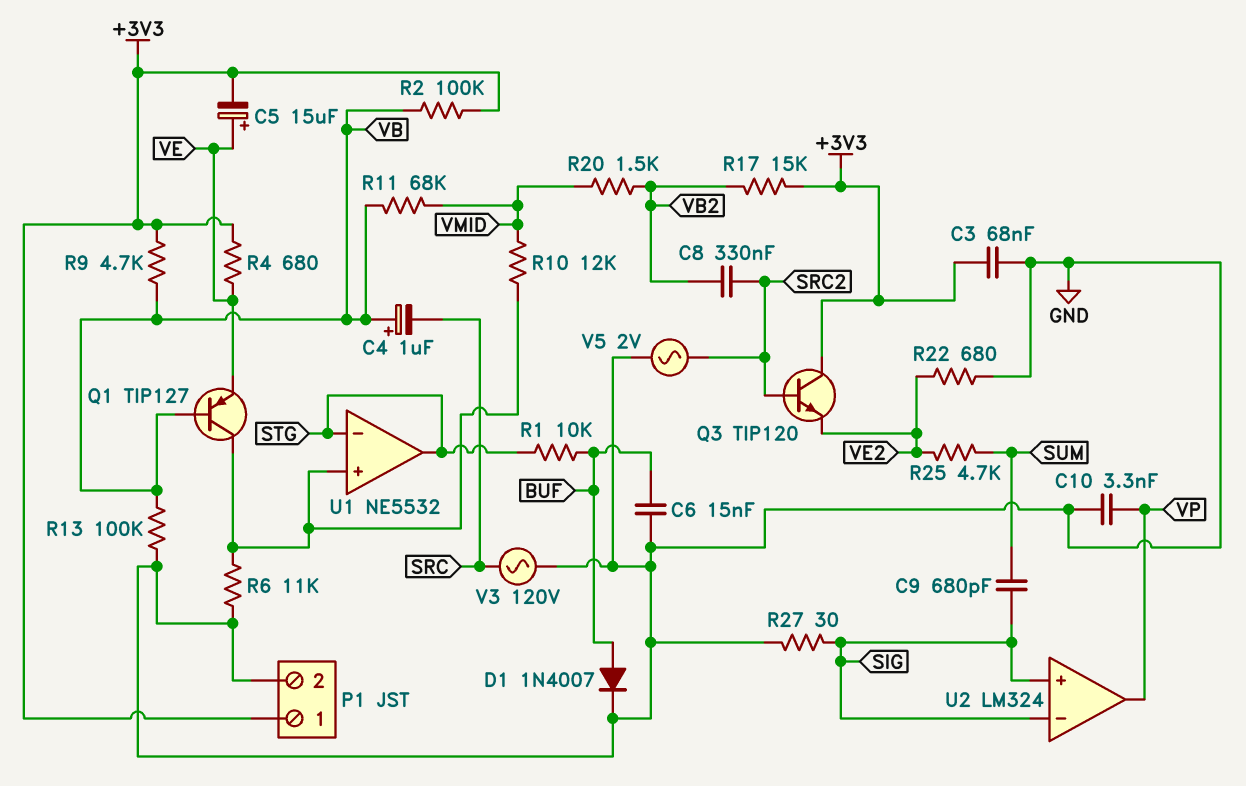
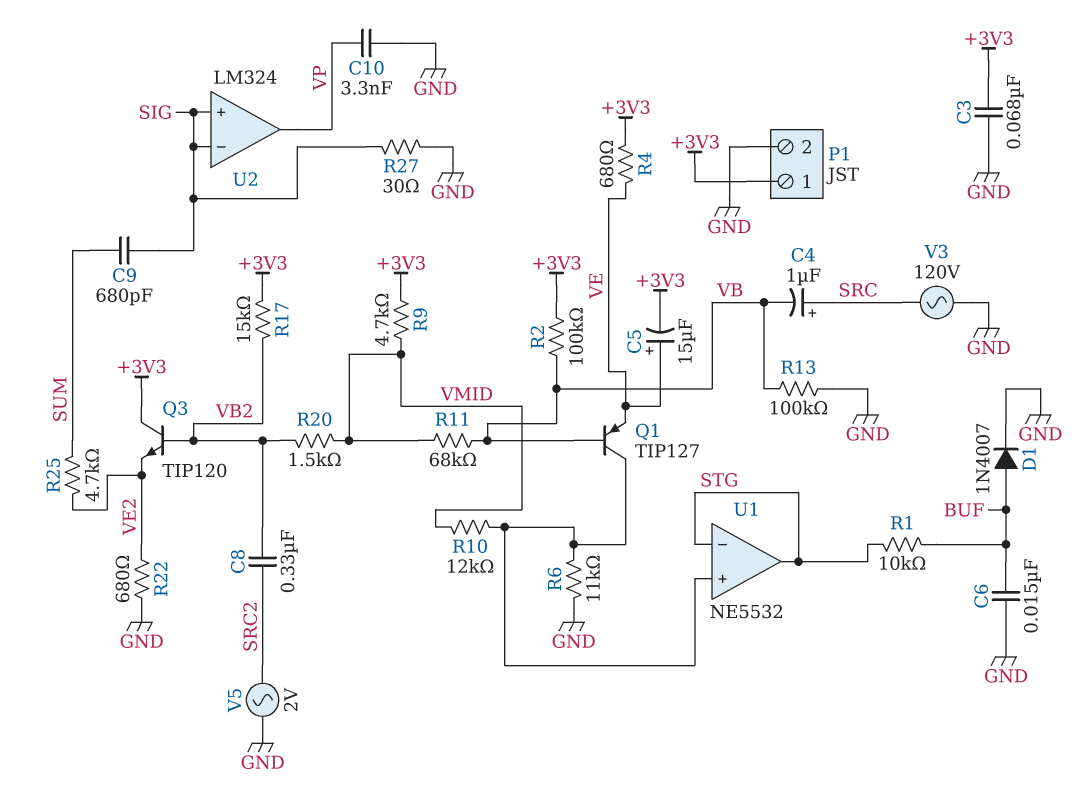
C4: 1uF (plus VB, minus SRC) -> 1uF (plus SRC, minus VB)
Q3: NPN TIP120 (B SRC2, C +3V3, E VE2) -> NPN TIP120 (B VB2, C +3V3, E VE2)
R9: 4.7k (+3V3, VB) -> 4.7k (+3V3, VMID)

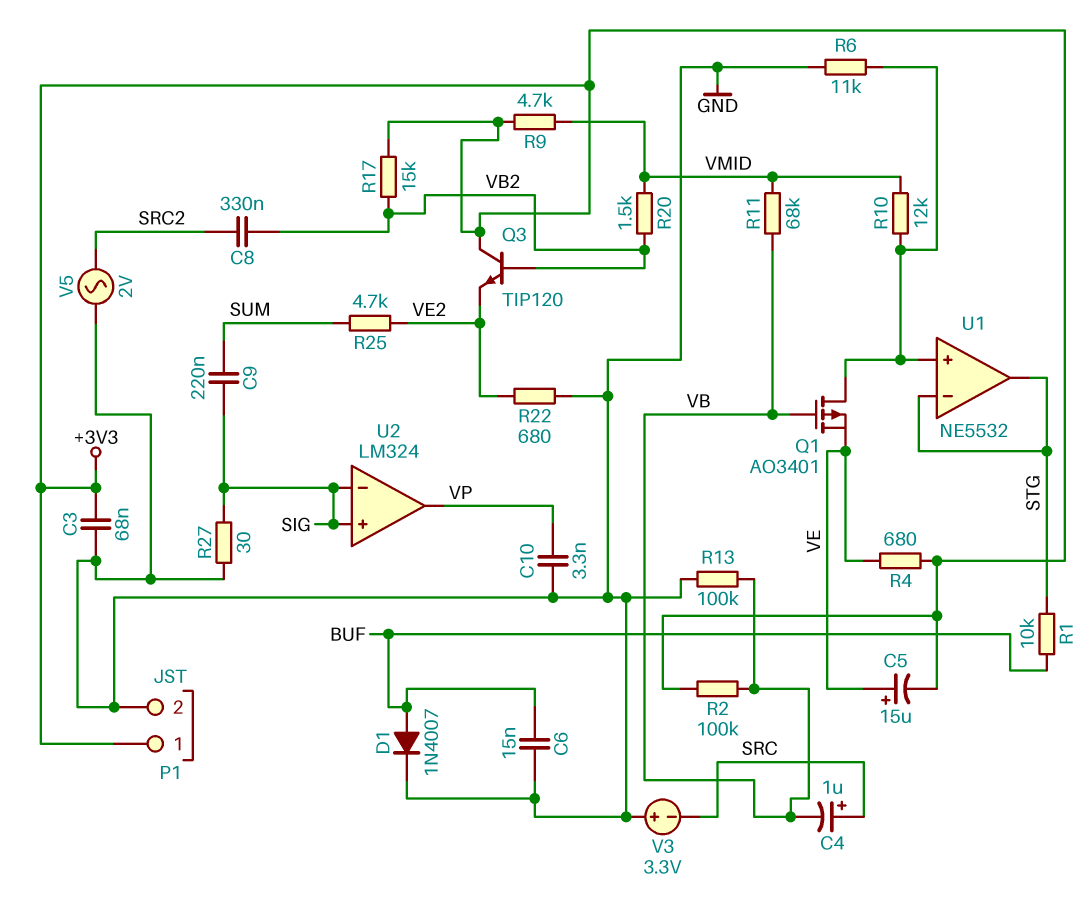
C9: 680pF (SIG, SUM) -> 220nF (SIG, SUM)
Q1: PNP TIP127 (B VB, C U1/in+, E VE) -> PMOS AO3401 (G VB, D U1/in+, S VE)
V3: AC 120V (GND, SRC) -> 3.3V (plus GND, minus SRC)

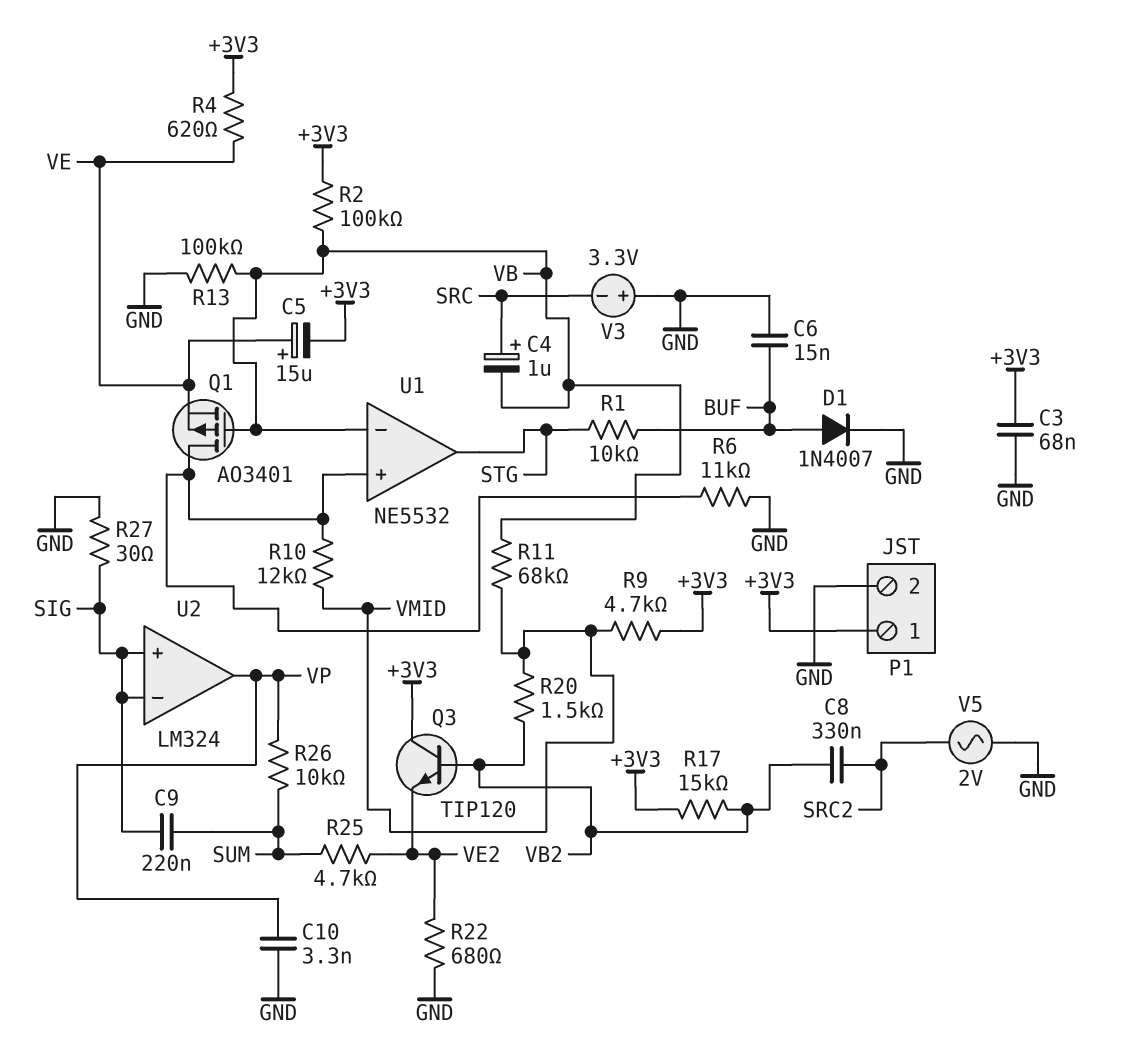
R4: 680 (+3V3, VE) -> 620 (+3V3, VE)
R26: none -> 10k (SUM, VP)
U1 pin in-: STG -> VB

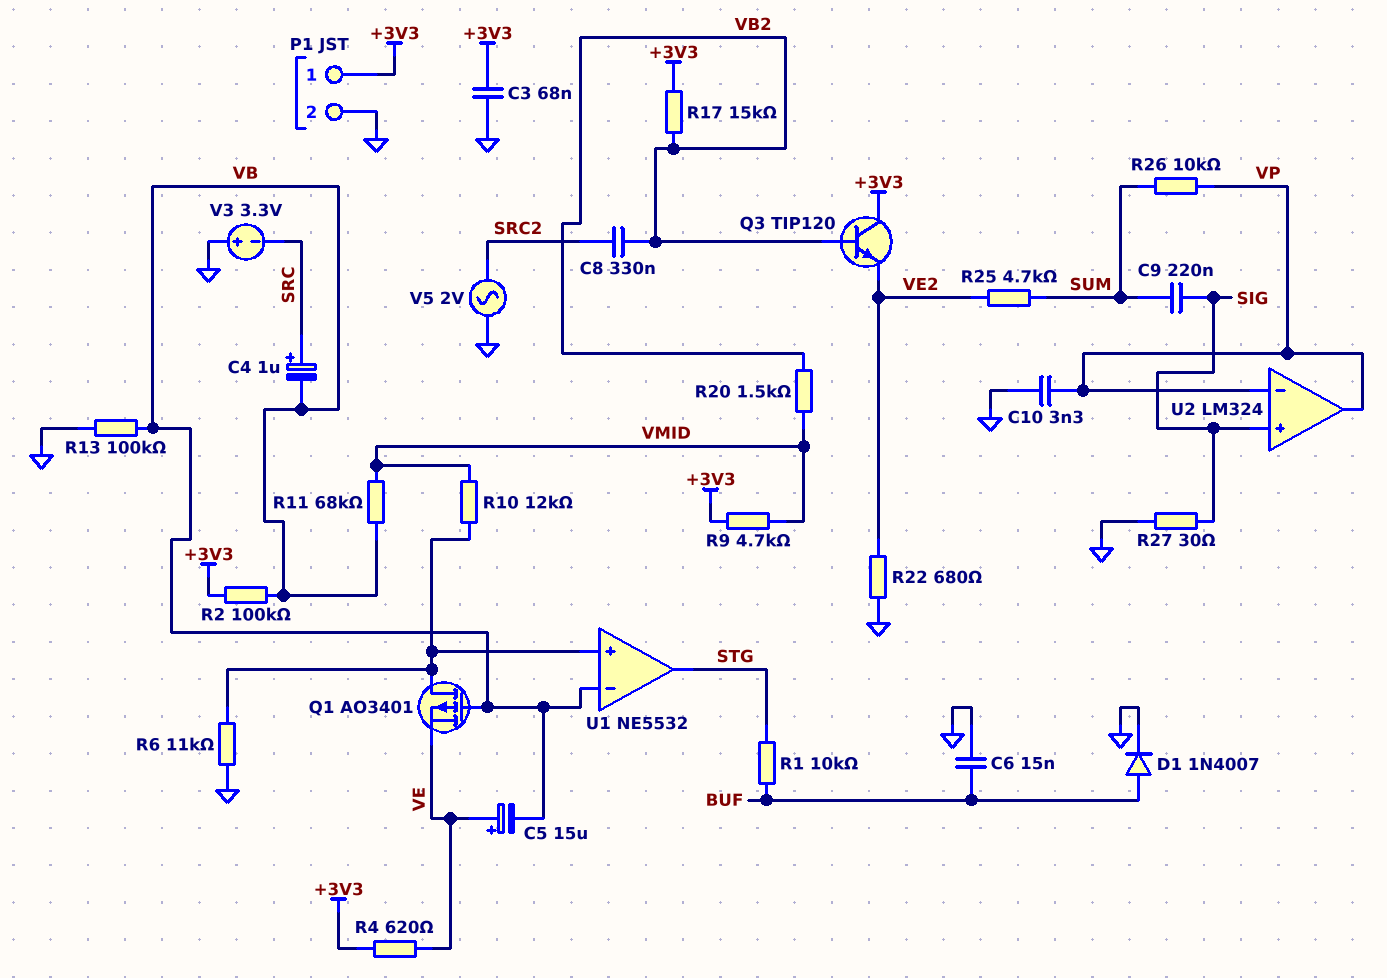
C5: 15uF (plus VE, minus +3V3) -> 15uF (plus VE, minus VB)
U2 pin in-: SIG -> VP

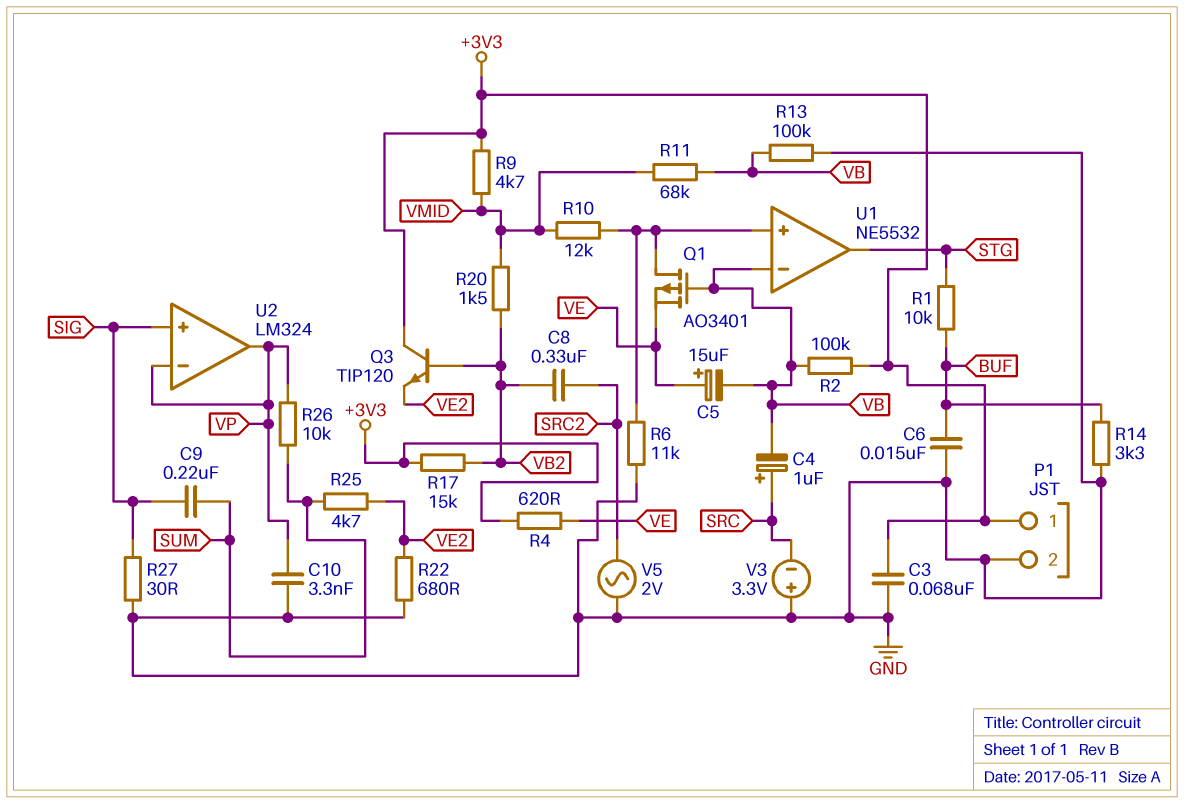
D1: diode 1N4007 (A BUF, K GND) -> none
R14: none -> 3.3k (BUF, GND)

